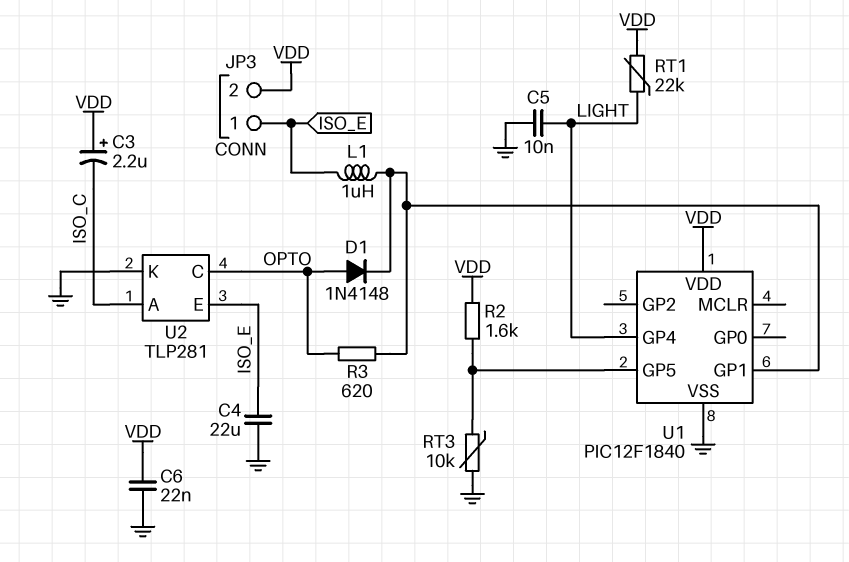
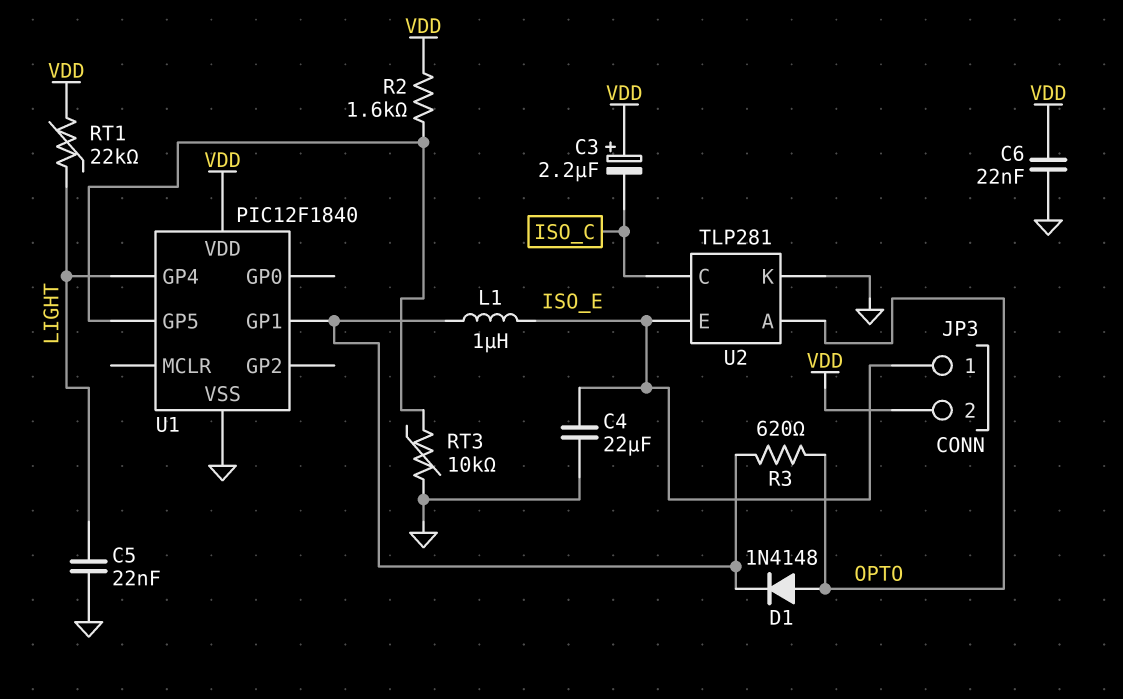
C5: 10nF (GND, LIGHT) -> 22nF (GND, LIGHT)
U2 pin A: ISO_C -> OPTO
U2 pin C: OPTO -> ISO_C

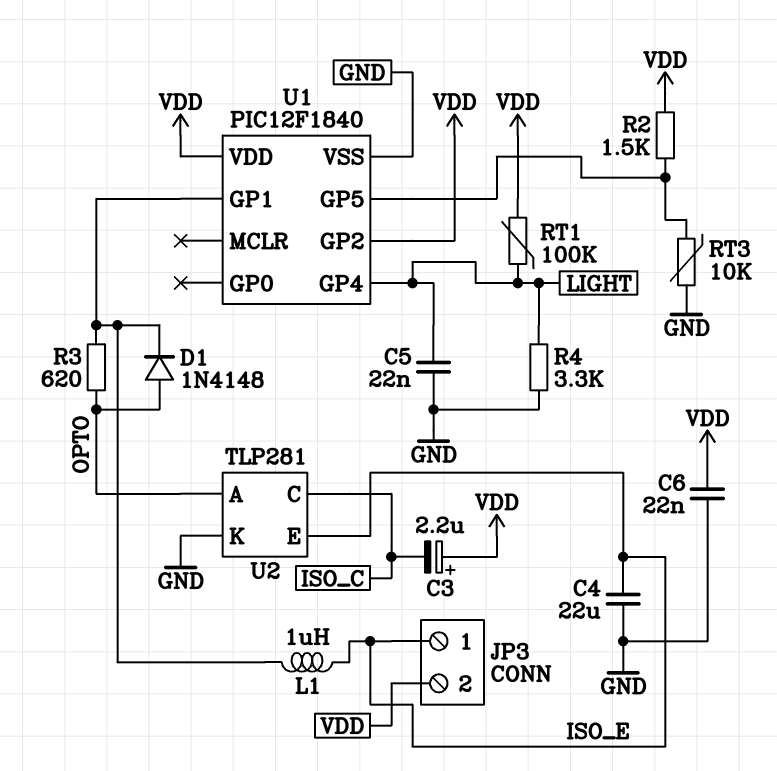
R2: 1.6k (U1/GP5, VDD) -> 1.5k (U1/GP5, VDD)
R4: none -> 3.3k (GND, LIGHT)
RT1: 22k (LIGHT, VDD) -> 100k (LIGHT, VDD)
U1 pin GP2: none -> VDD

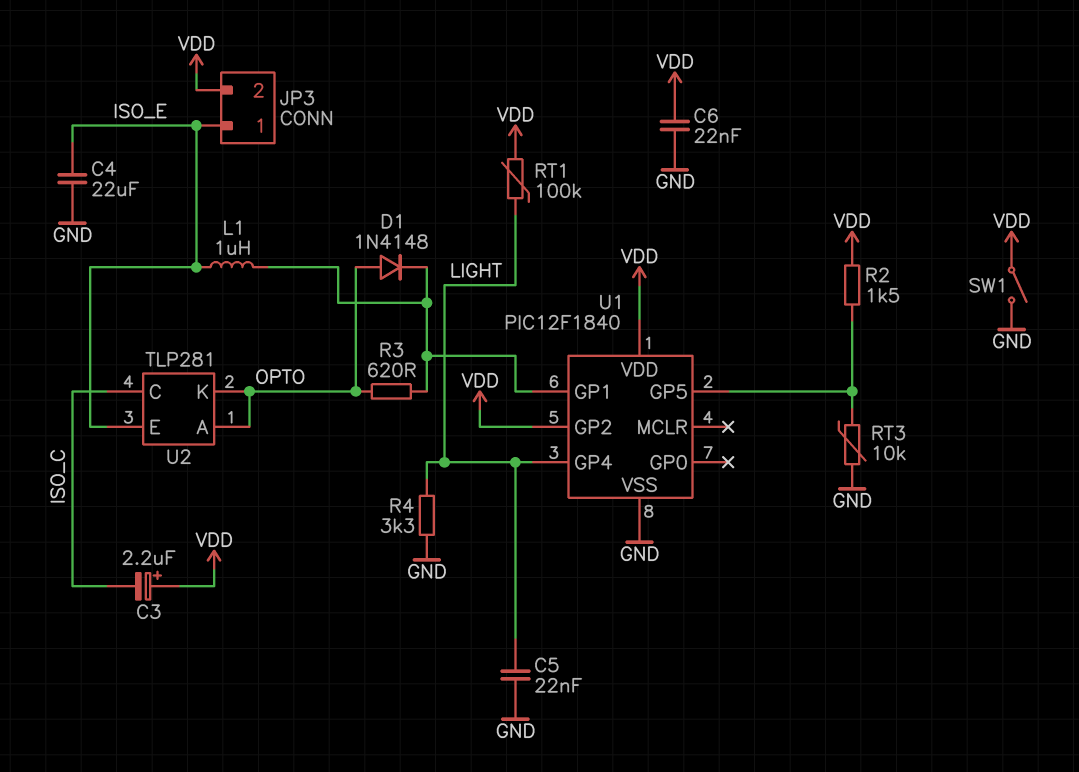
SW1: none -> switch (GND, VDD)
U2 pin K: GND -> OPTO

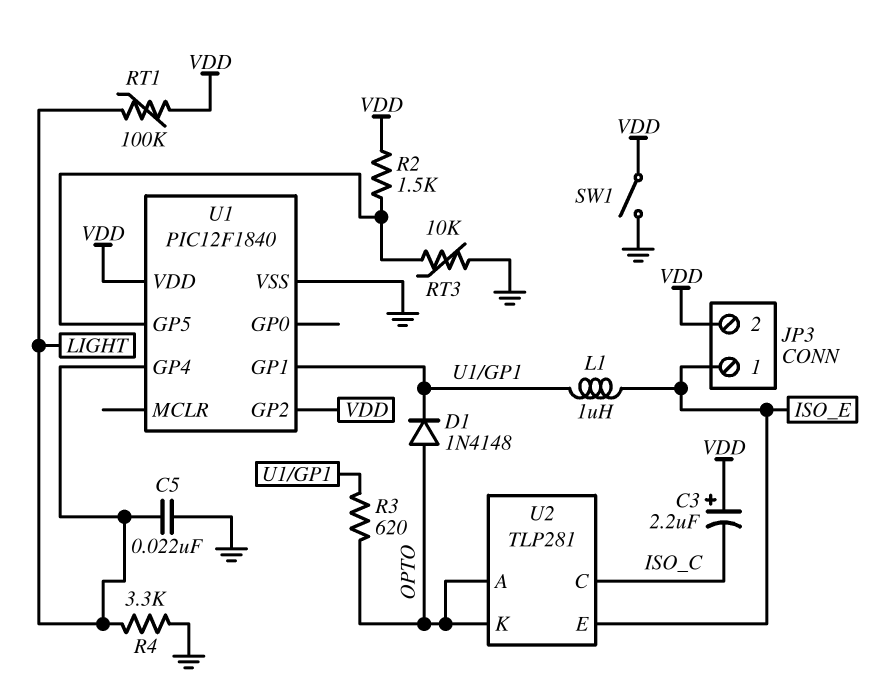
C4: 22uF (GND, ISO_E) -> none
C6: 22nF (GND, VDD) -> none

